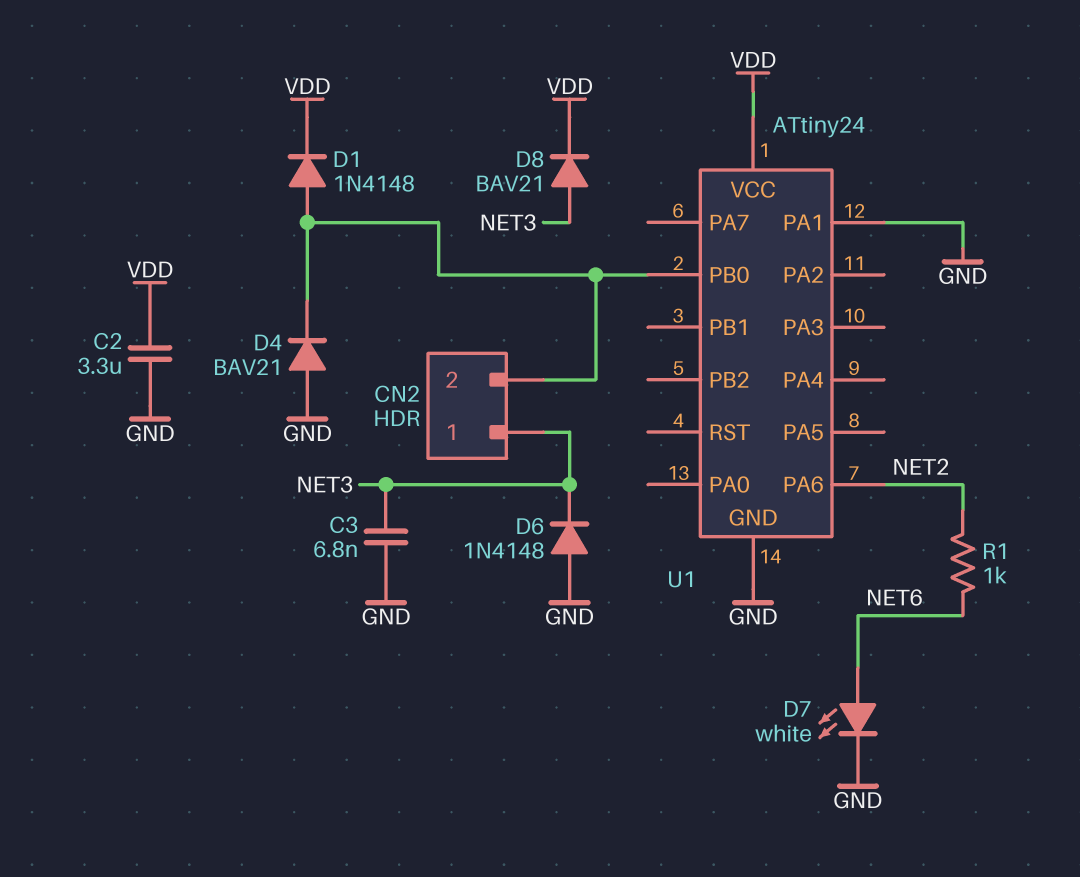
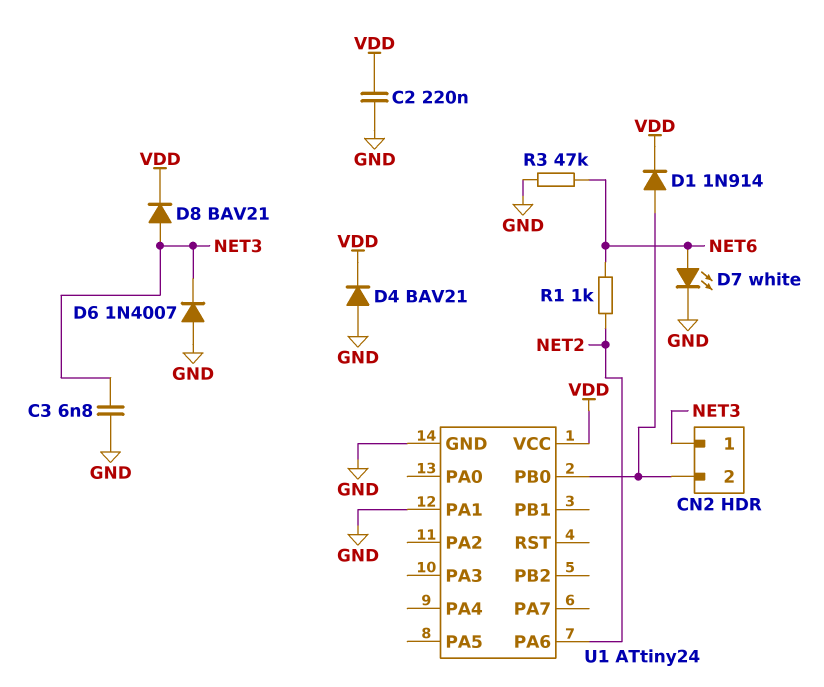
C2: 3.3uF (GND, VDD) -> 220nF (GND, VDD)
D1: diode 1N4148 (A CN2/2, K VDD) -> diode 1N914 (A CN2/2, K VDD)
D4: diode BAV21 (A GND, K CN2/2) -> diode BAV21 (A GND, K VDD)
D6: diode 1N4148 (A GND, K NET3) -> diode 1N4007 (A GND, K NET3)
R3: none -> 47k (GND, NET6)

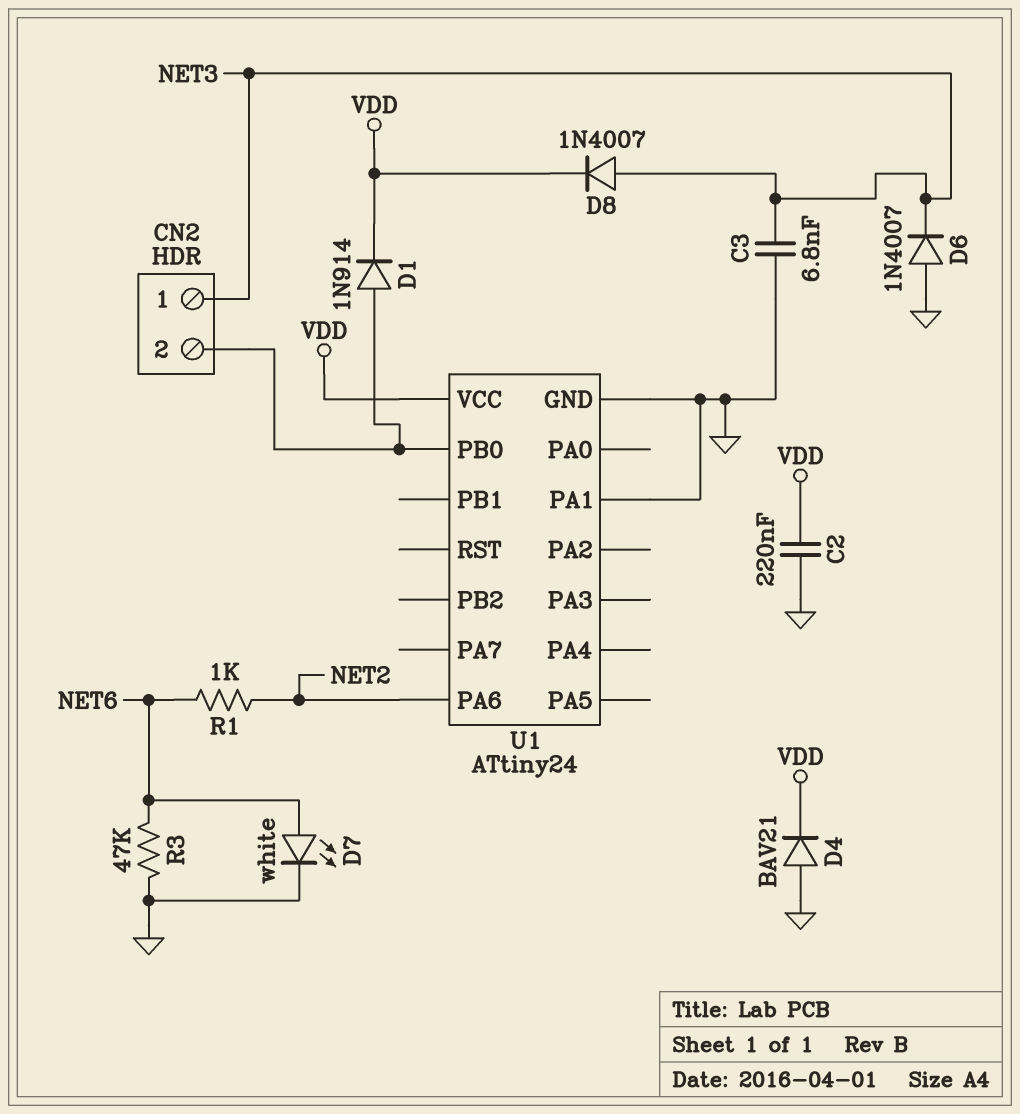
D8: diode BAV21 (A NET3, K VDD) -> diode 1N4007 (A NET3, K VDD)

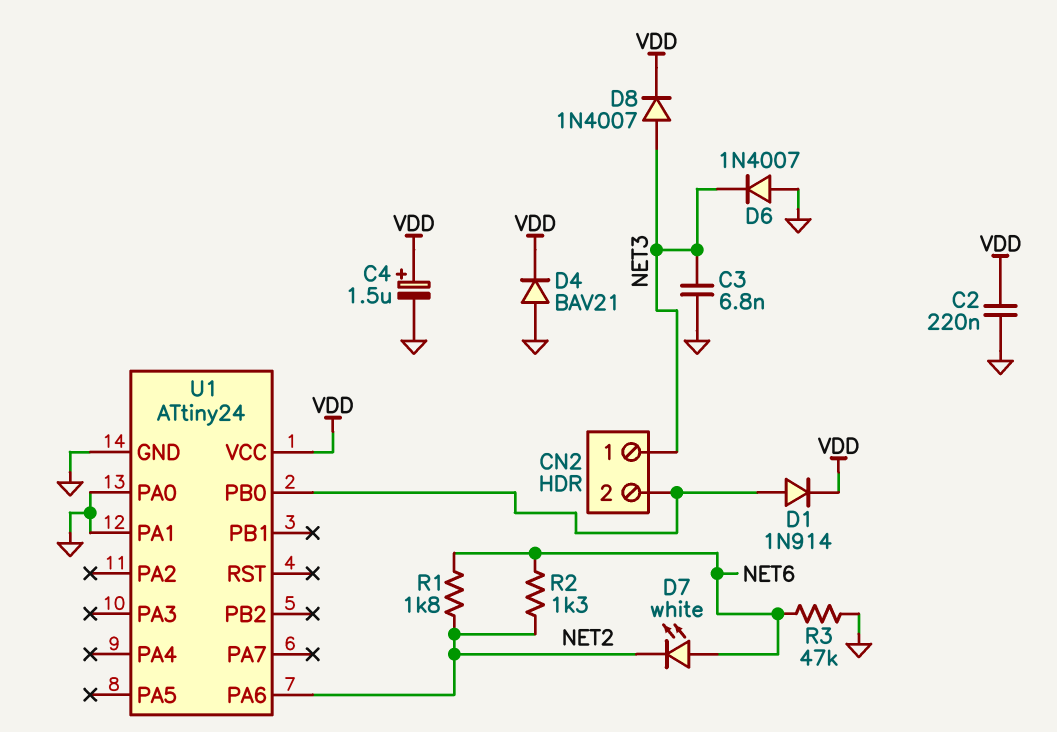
C4: none -> 1.5uF (plus VDD, minus GND)
D7: LED white (A NET6, K GND) -> LED white (A NET6, K NET2)
R1: 1k (NET2, NET6) -> 1.8k (NET2, NET6)
R2: none -> 1.3k (NET2, NET6)
U1 pin PA0: none -> GND

